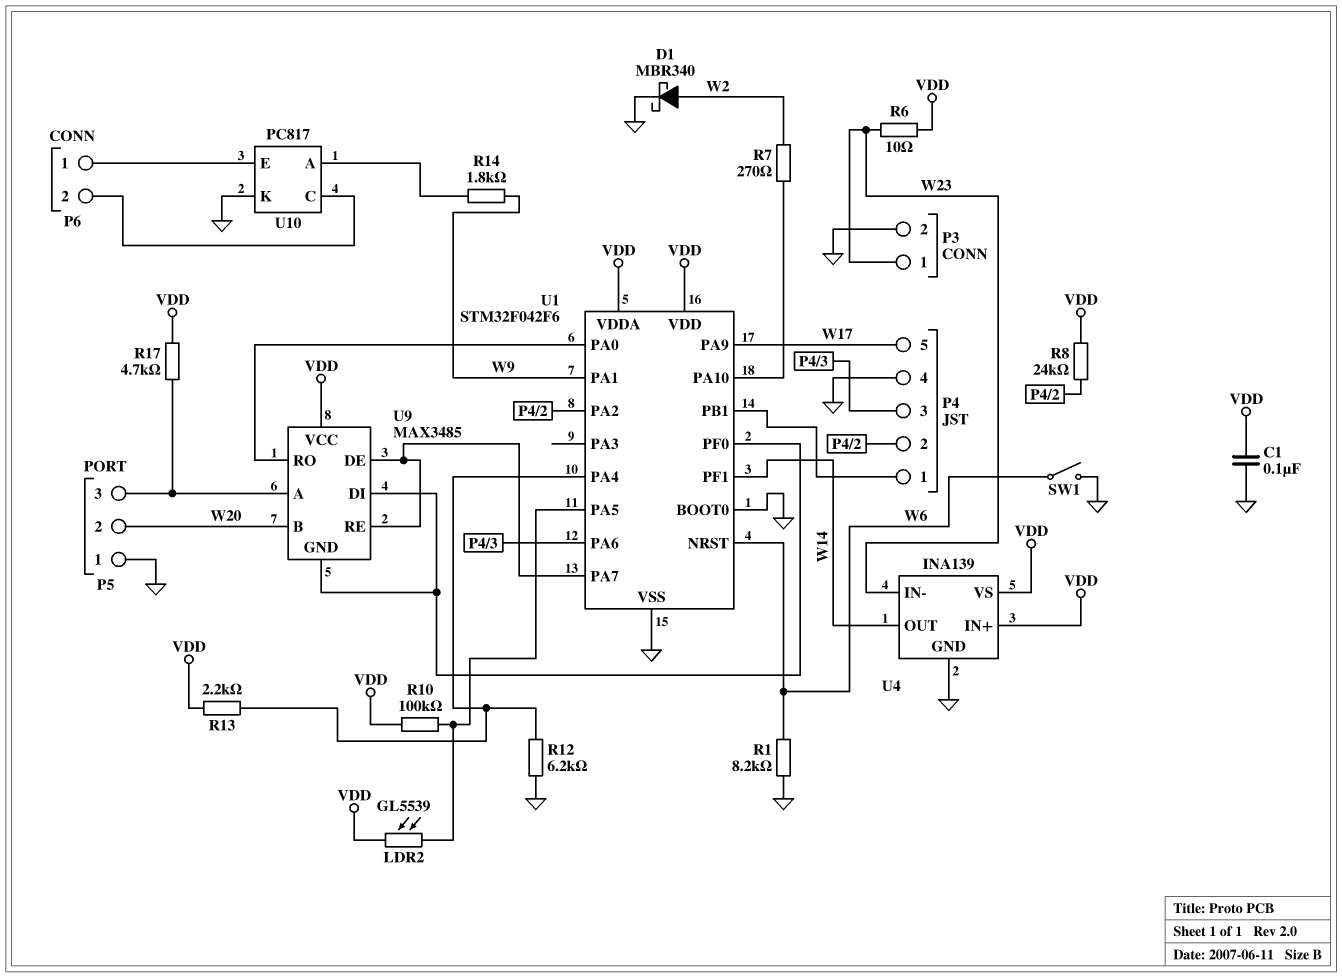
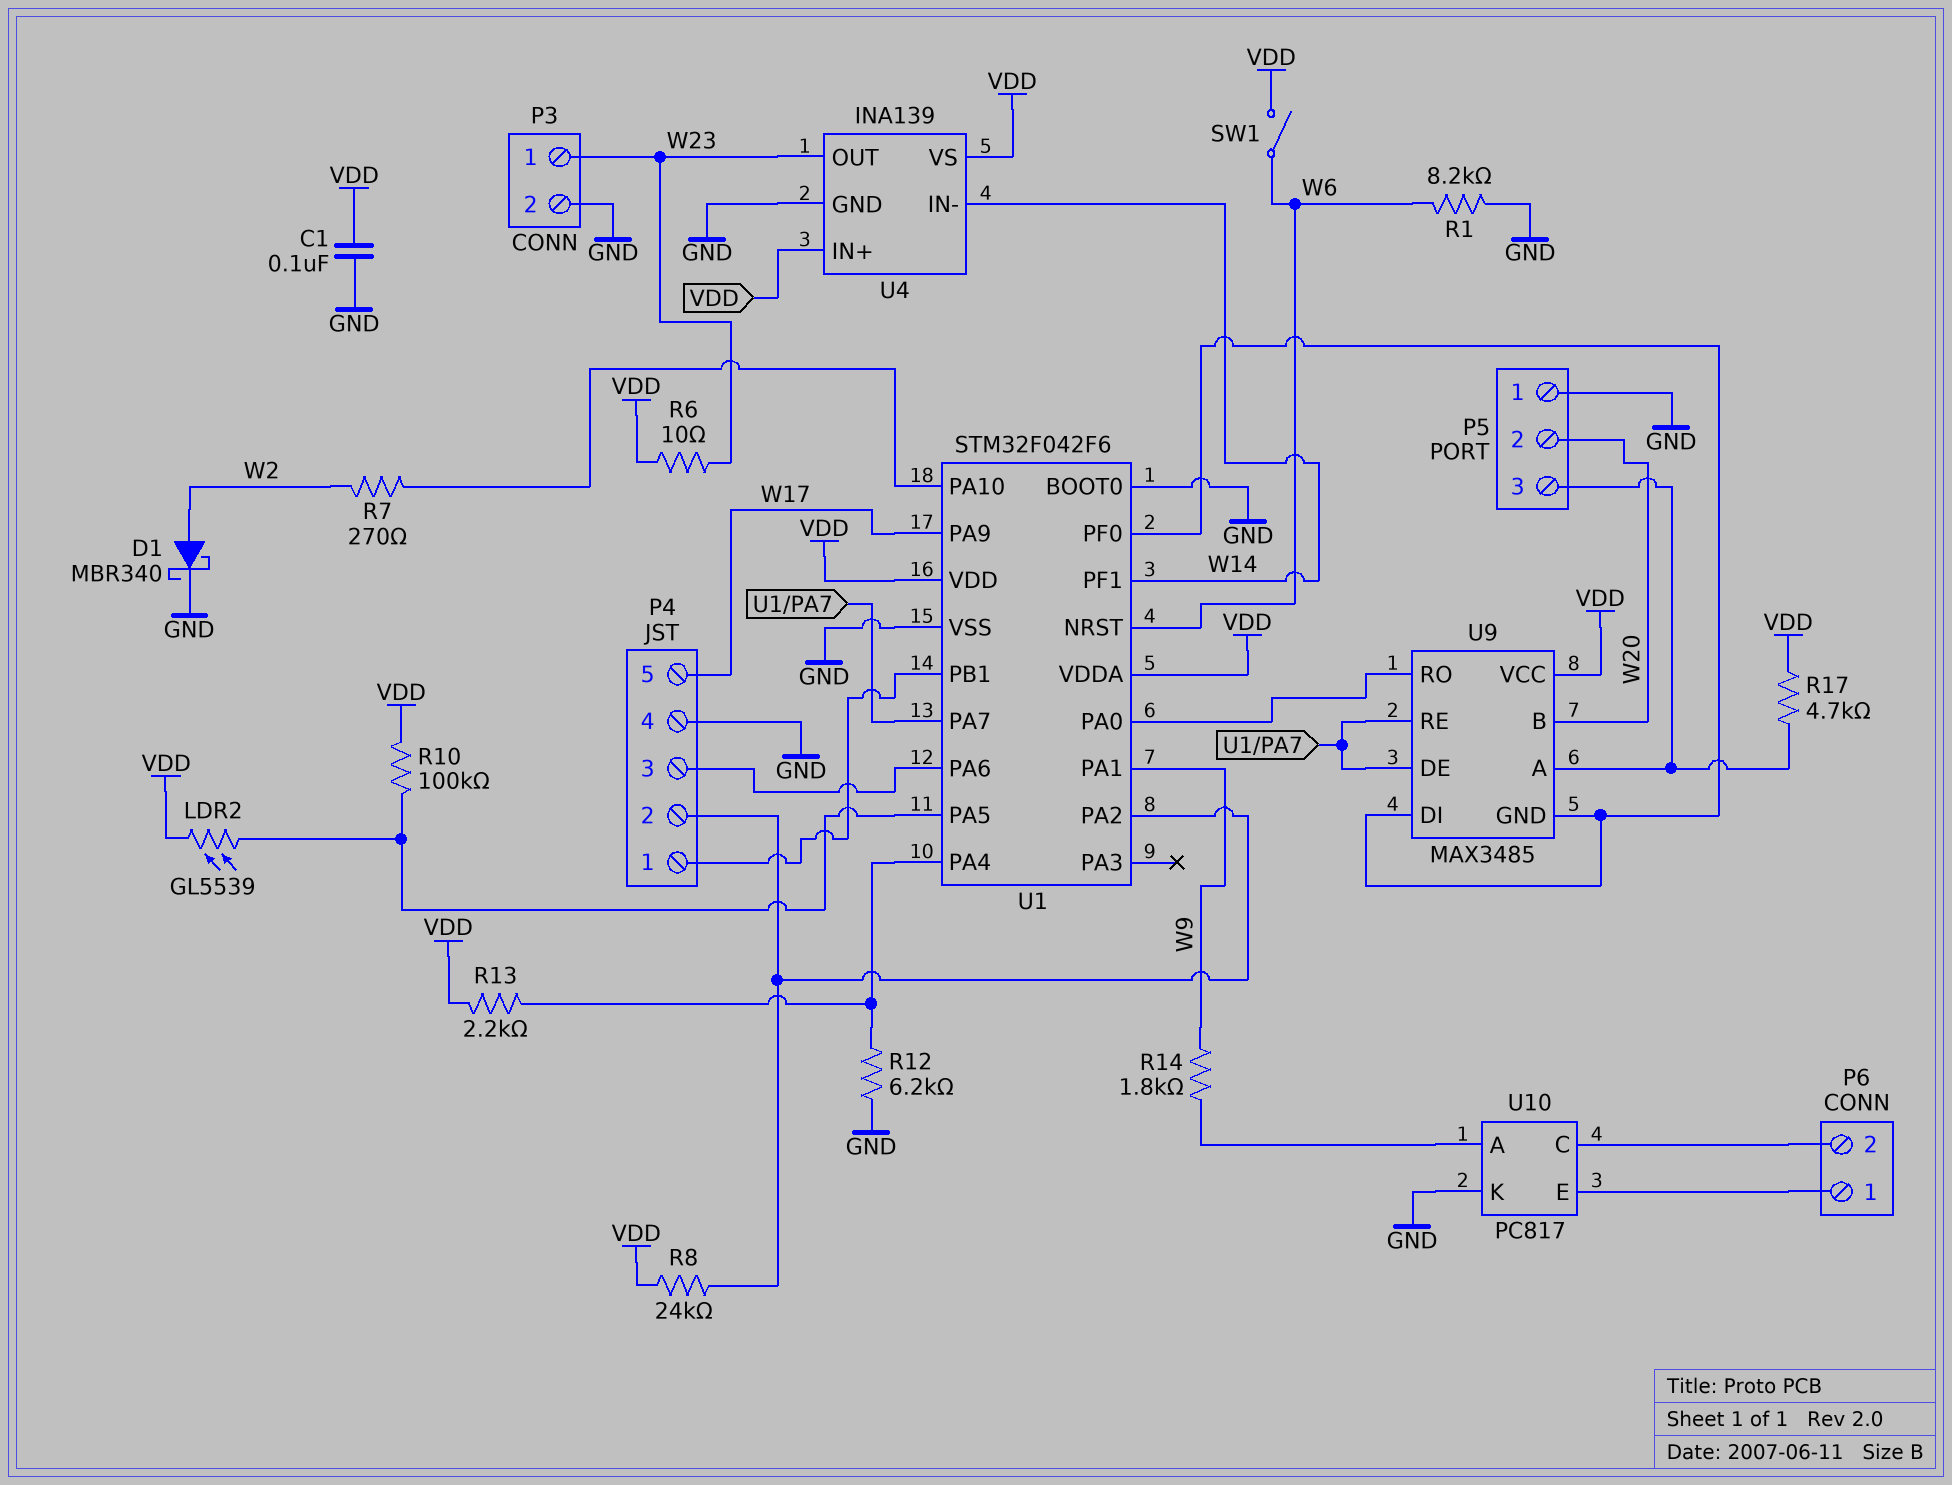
SW1: switch (GND, W6) -> switch (VDD, W6)
U4 pin IN-: W23 -> W14
U4 pin OUT: W14 -> W23

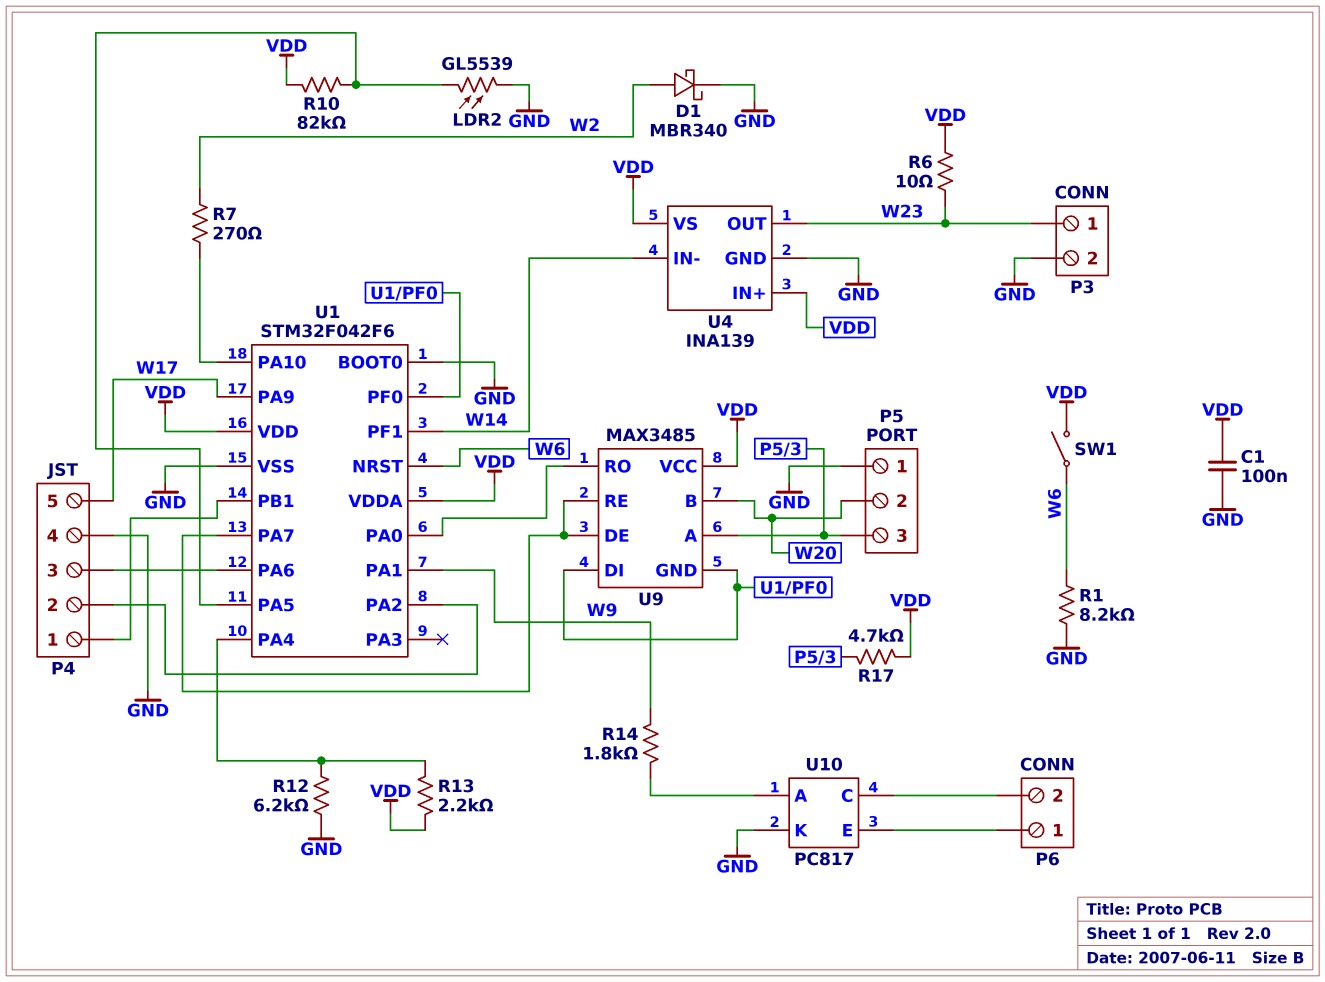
LDR2: GL5539 (U1/PA5, VDD) -> GL5539 (GND, U1/PA5)
R8: 24k (P4/2, VDD) -> none
R10: 100k (U1/PA5, VDD) -> 82k (U1/PA5, VDD)

